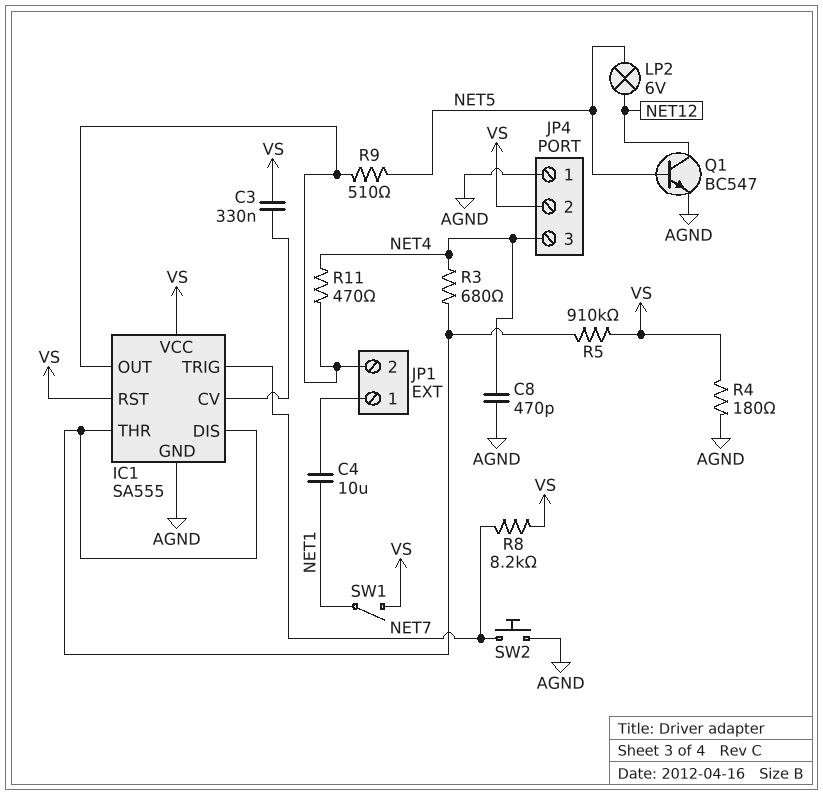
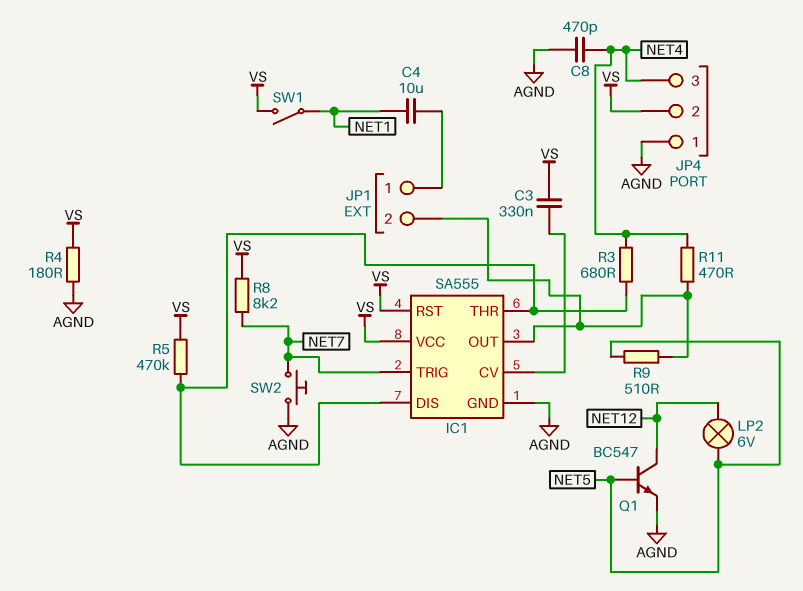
R5: 910k (IC1/DIS, VS) -> 470k (IC1/DIS, VS)

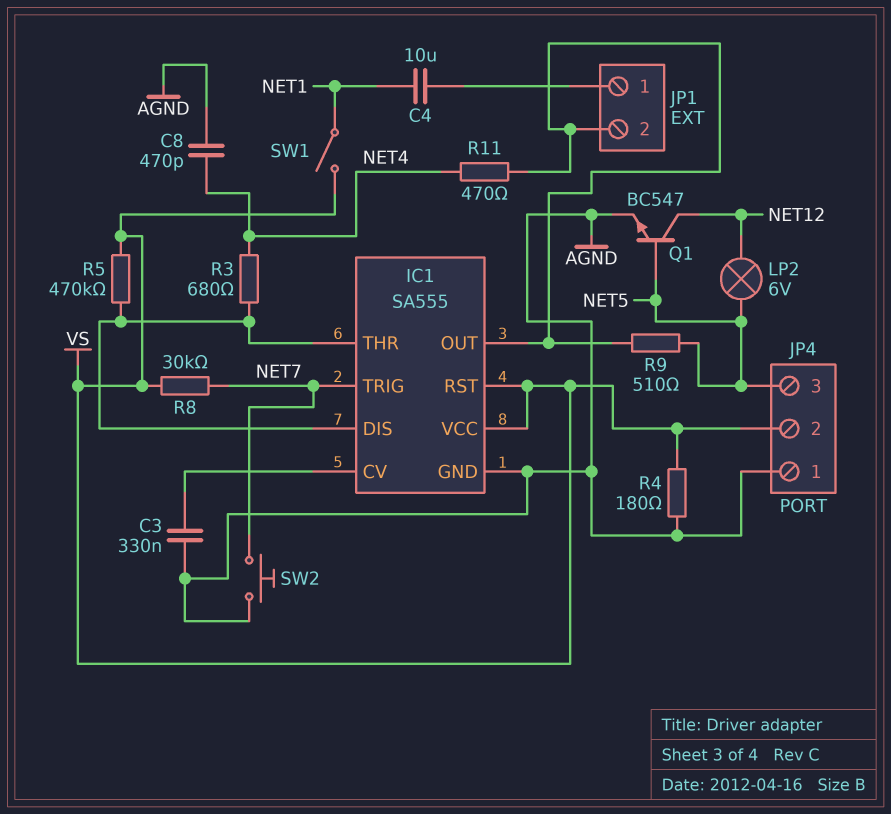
C3: 330nF (IC1/CV, VS) -> 330nF (AGND, IC1/CV)
JP4 pin 3: NET4 -> NET5
R8: 8.2k (NET7, VS) -> 30k (NET7, VS)

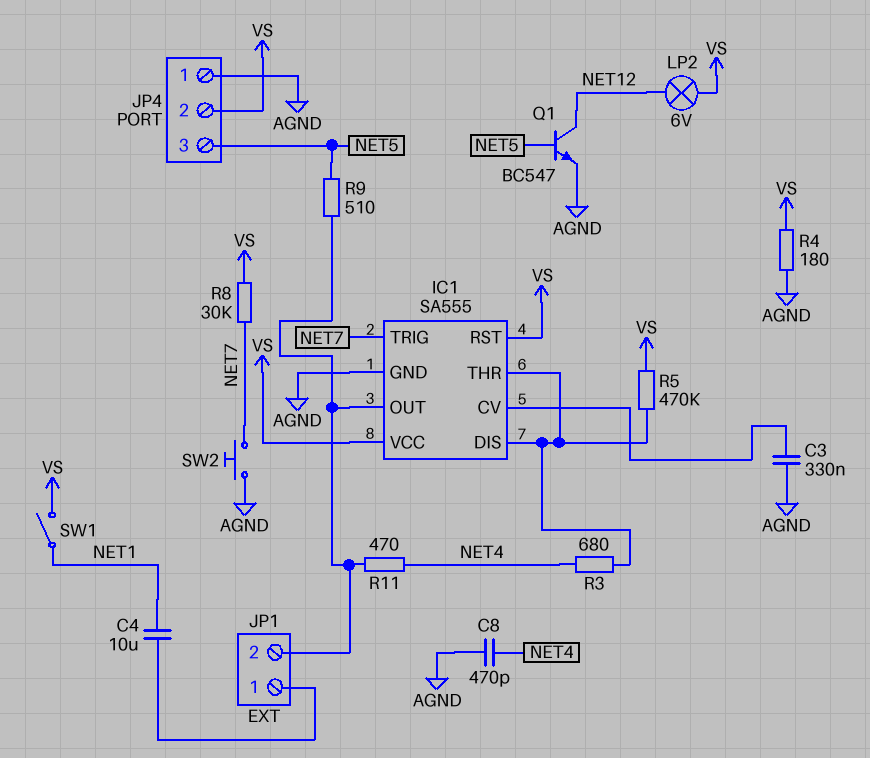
LP2: lamp 6V (NET5, NET12) -> lamp 6V (NET12, VS)

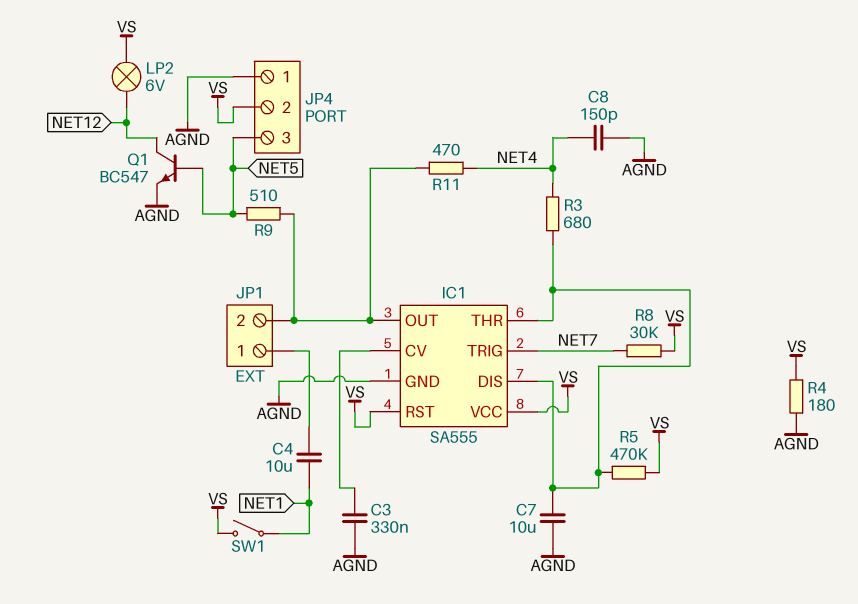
C7: none -> 10uF (AGND, IC1/DIS)
C8: 470pF (AGND, NET4) -> 150pF (AGND, NET4)
SW2: button (AGND, NET7) -> none

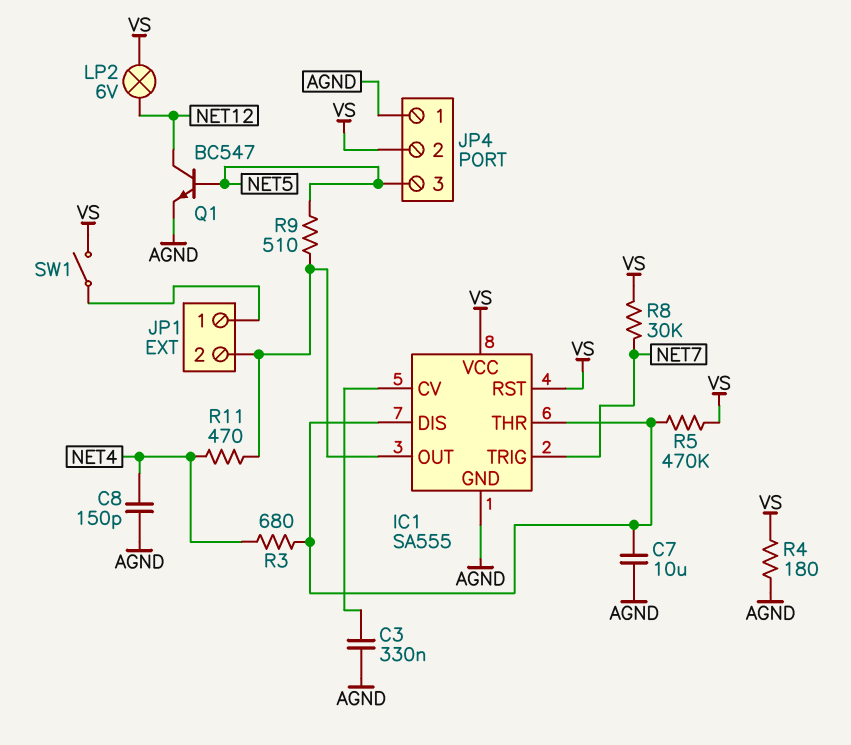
C4: 10uF (JP1/1, NET1) -> none
SW1: switch (NET1, VS) -> switch (JP1/1, VS)

